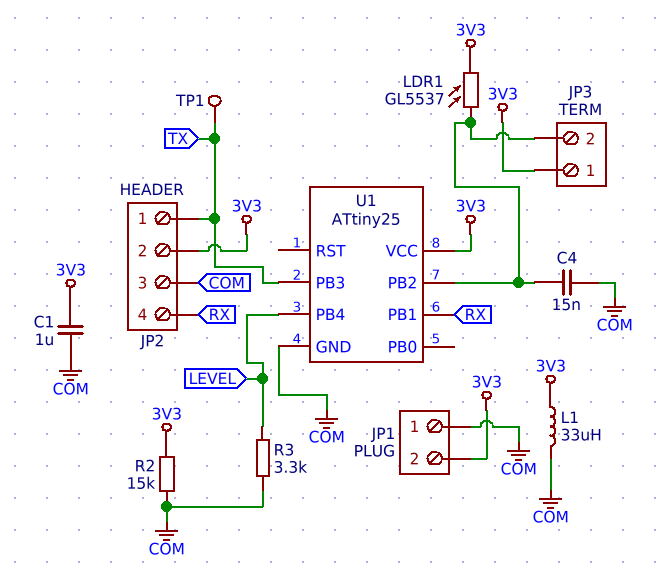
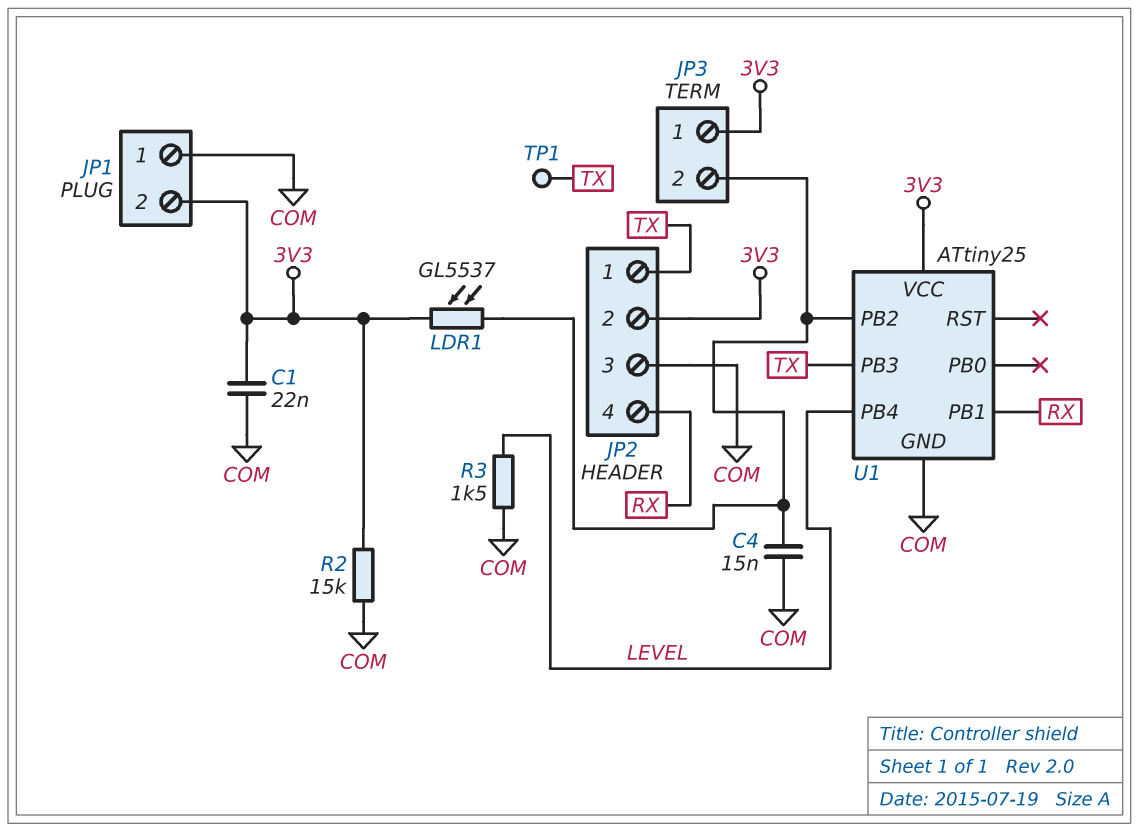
C1: 1uF (3V3, COM) -> 22nF (3V3, COM)
L1: 33uH (3V3, COM) -> none
R3: 3.3k (COM, LEVEL) -> 1.5k (COM, LEVEL)

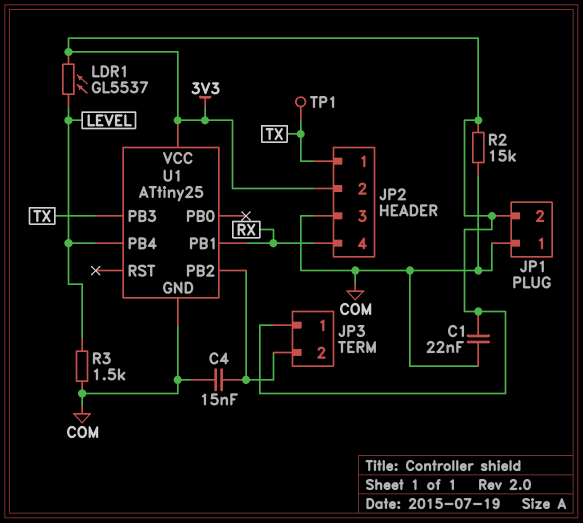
LDR1: GL5537 (3V3, JP3/2) -> GL5537 (3V3, LEVEL)

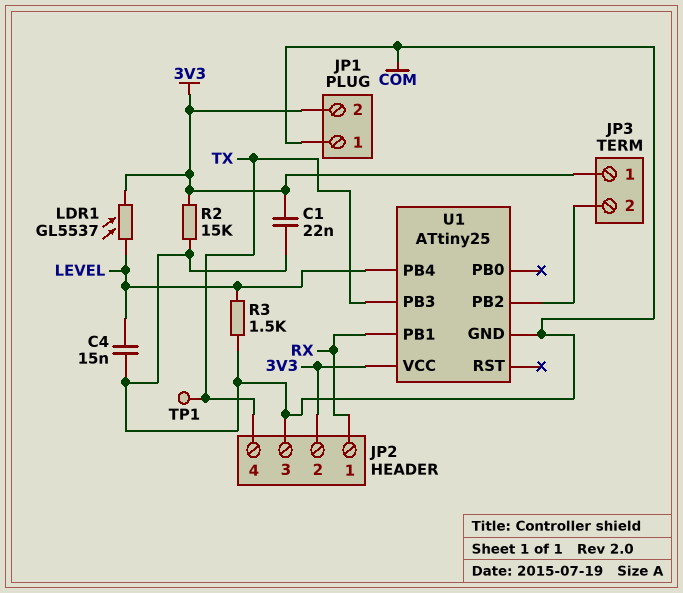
C4: 15nF (COM, JP3/2) -> 15nF (COM, LEVEL)
JP2 pin 1: TX -> RX
JP2 pin 4: RX -> TX

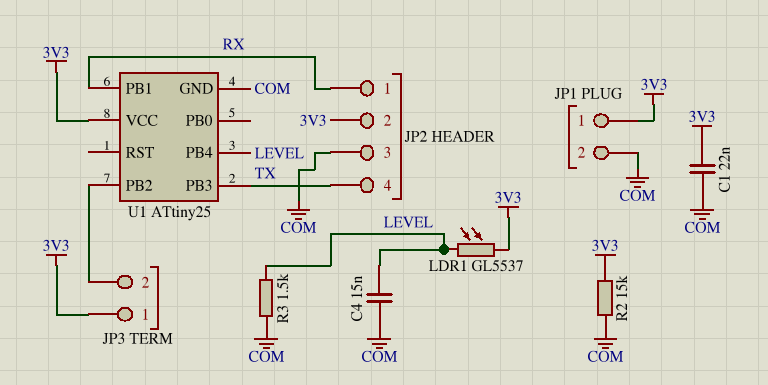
JP1 pin 1: COM -> 3V3
JP1 pin 2: 3V3 -> COM
TP1: test point (TX) -> none

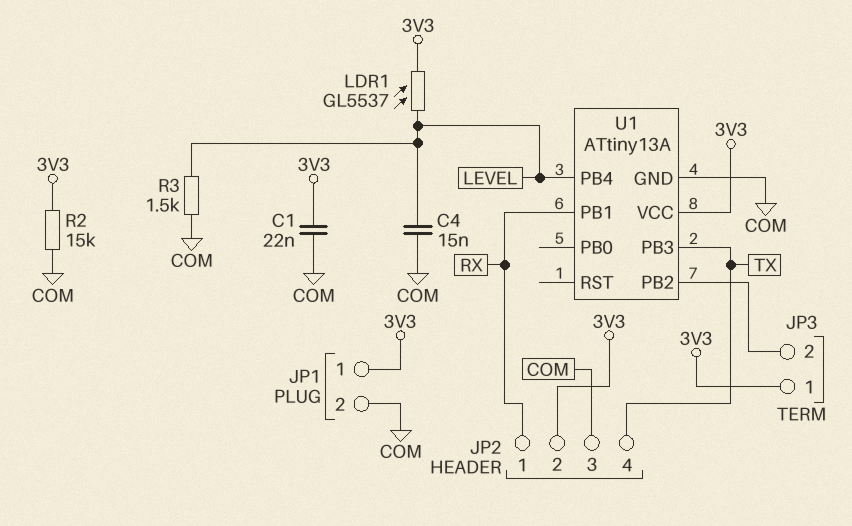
U1: ATtiny25 -> ATtiny13A

